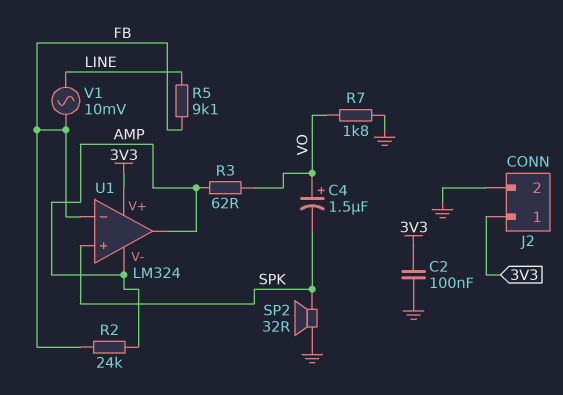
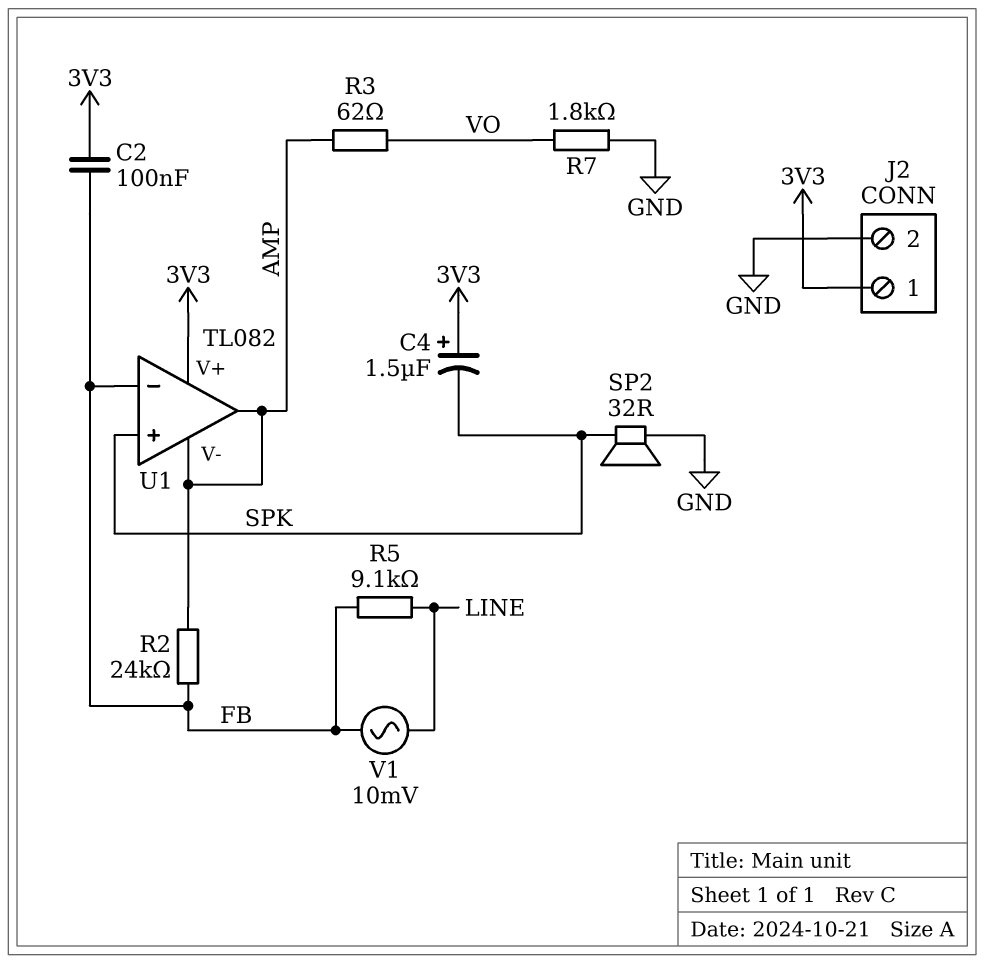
C2: 100nF (3V3, GND) -> 100nF (3V3, FB)
C4: 1.5uF (plus VO, minus SPK) -> 1.5uF (plus 3V3, minus SPK)
U1: LM324 -> TL082

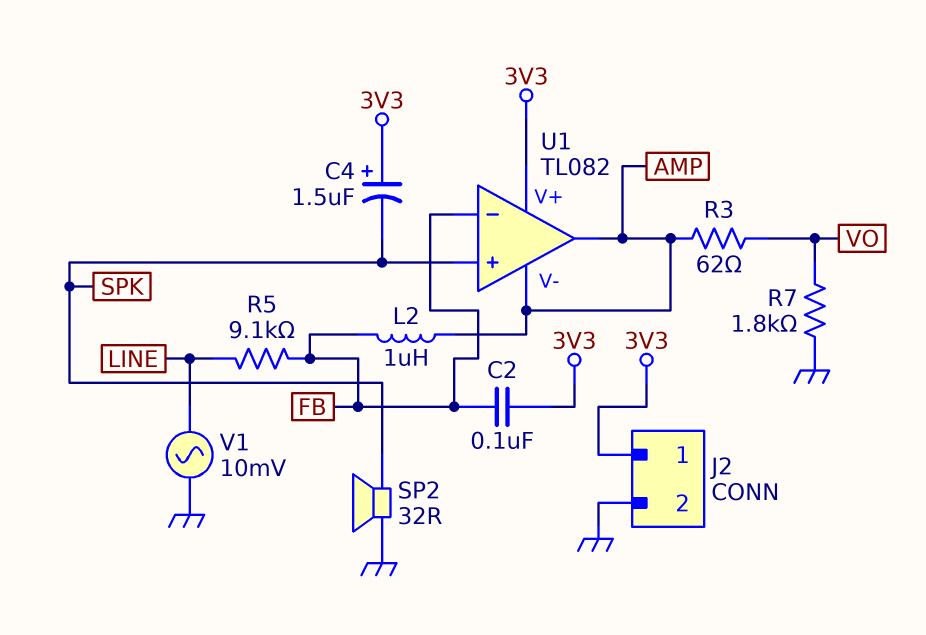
L2: none -> 1uH (AMP, FB)
R2: 24k (AMP, FB) -> none
V1: AC 10mV (FB, LINE) -> AC 10mV (GND, LINE)

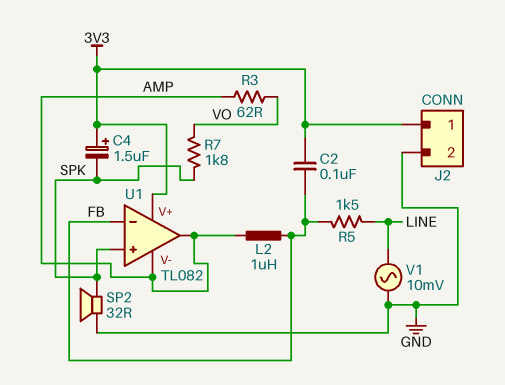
R5: 9.1k (FB, LINE) -> 1.5k (FB, LINE)
R7: 1.8k (GND, VO) -> 1.8k (SPK, VO)

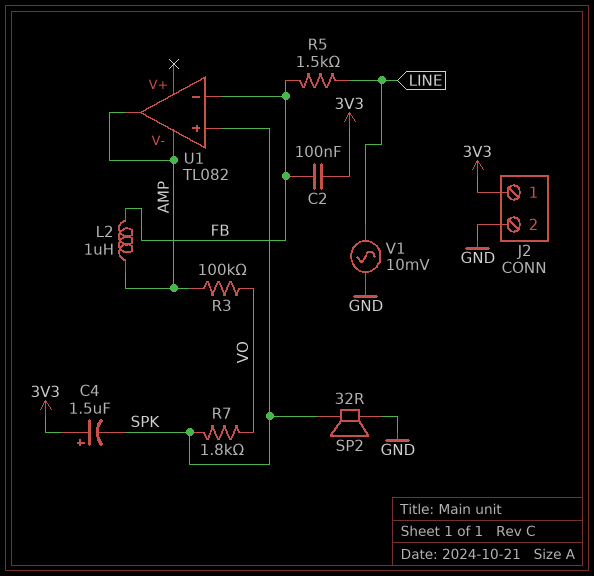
R3: 62 (AMP, VO) -> 100k (AMP, VO)
U1 pin V+: 3V3 -> none

